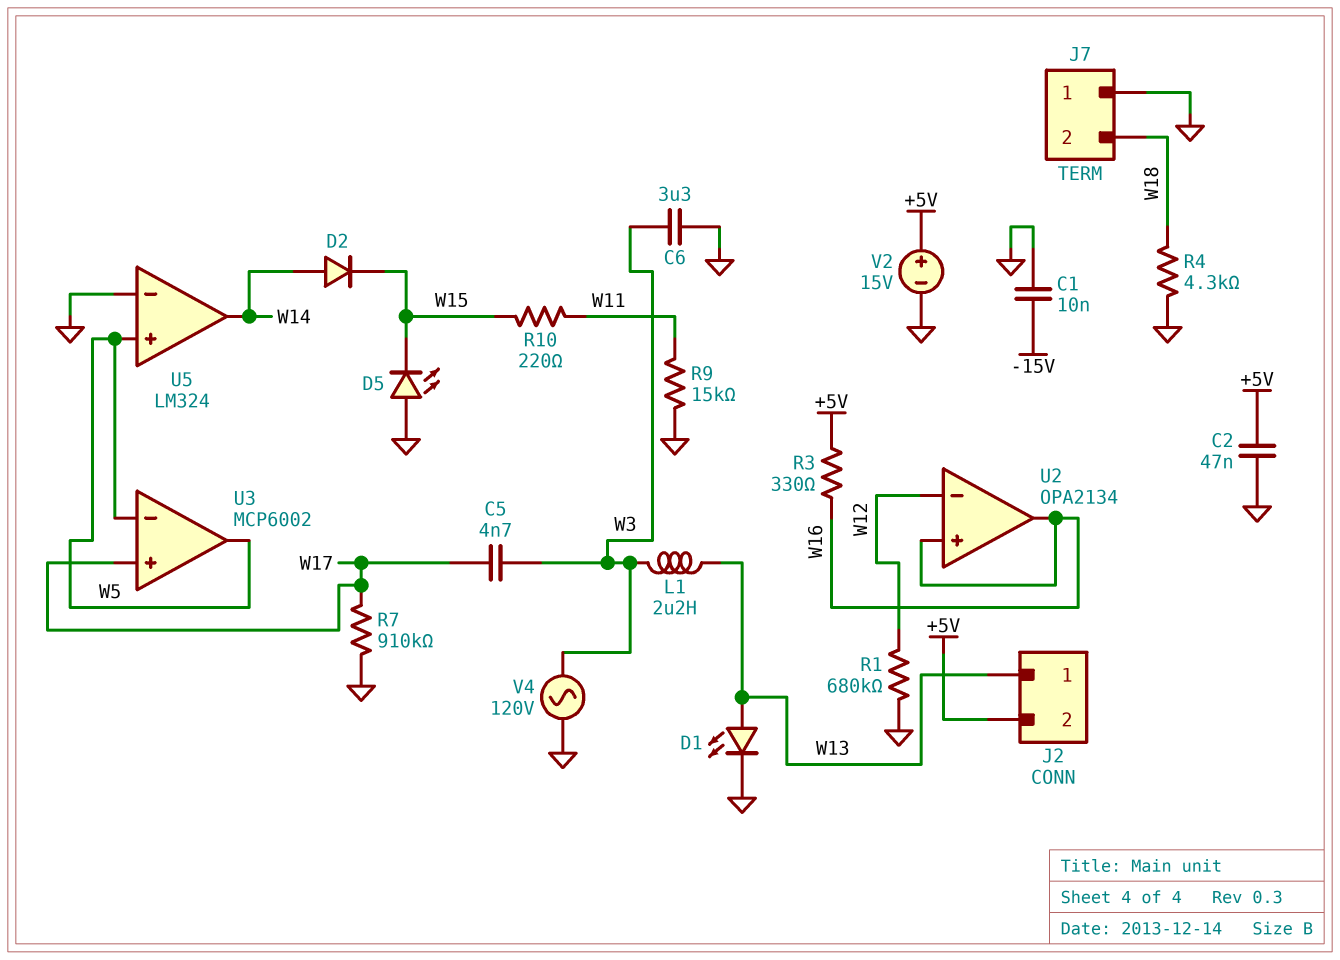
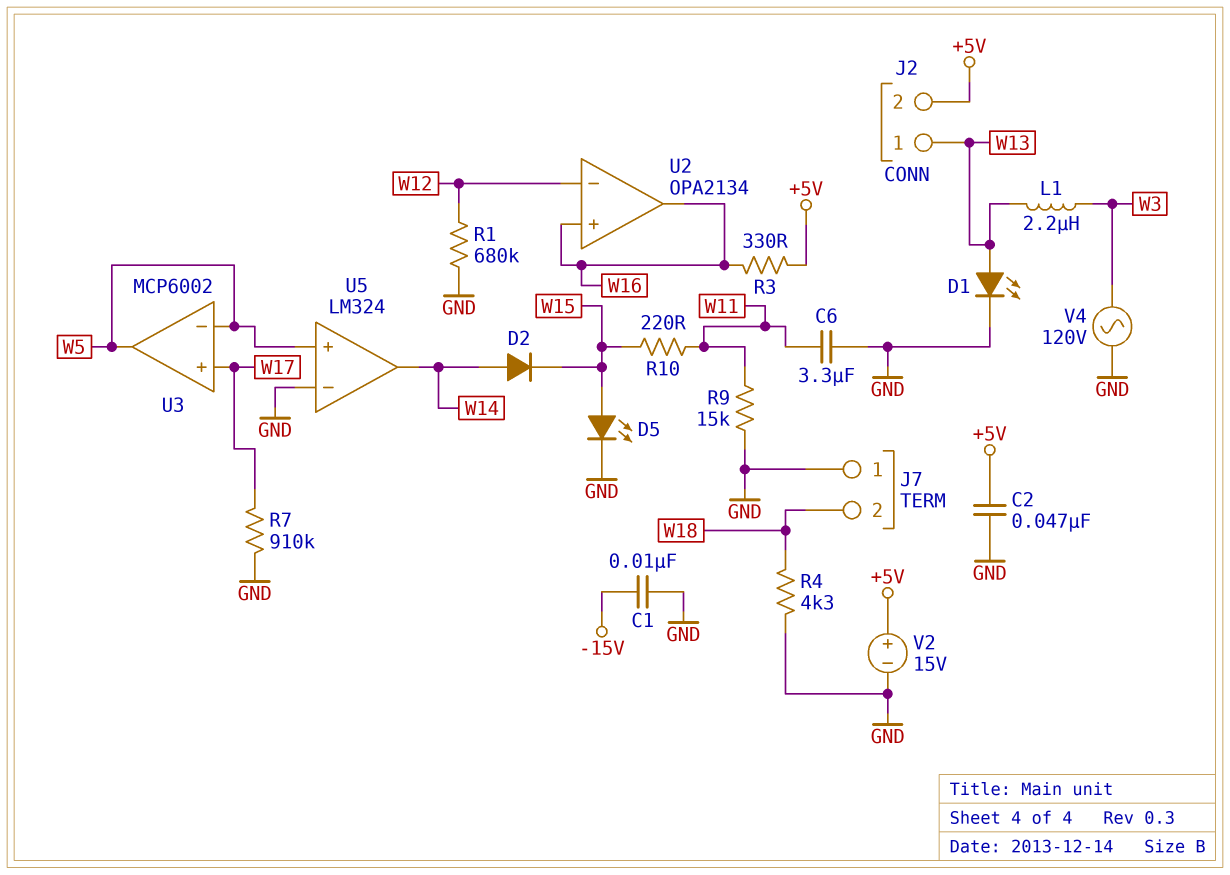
C5: 4.7nF (W3, W17) -> none
C6: 3.3uF (GND, W3) -> 3.3uF (GND, W11)
D5: LED (A GND, K W15) -> LED (A W15, K GND)

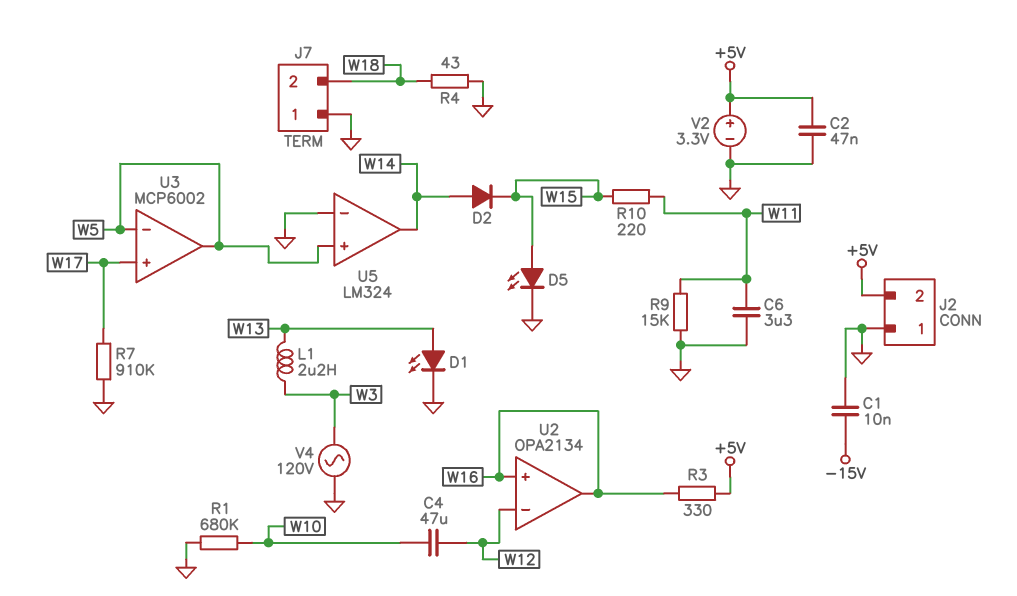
C4: none -> 47uF (W10, W12)
J2 pin 1: W13 -> GND
R1: 680k (GND, W12) -> 680k (GND, W10)
R4: 4.3k (GND, W18) -> 43 (GND, W18)
V2: 15V (plus +5V, minus GND) -> 3.3V (plus +5V, minus GND)

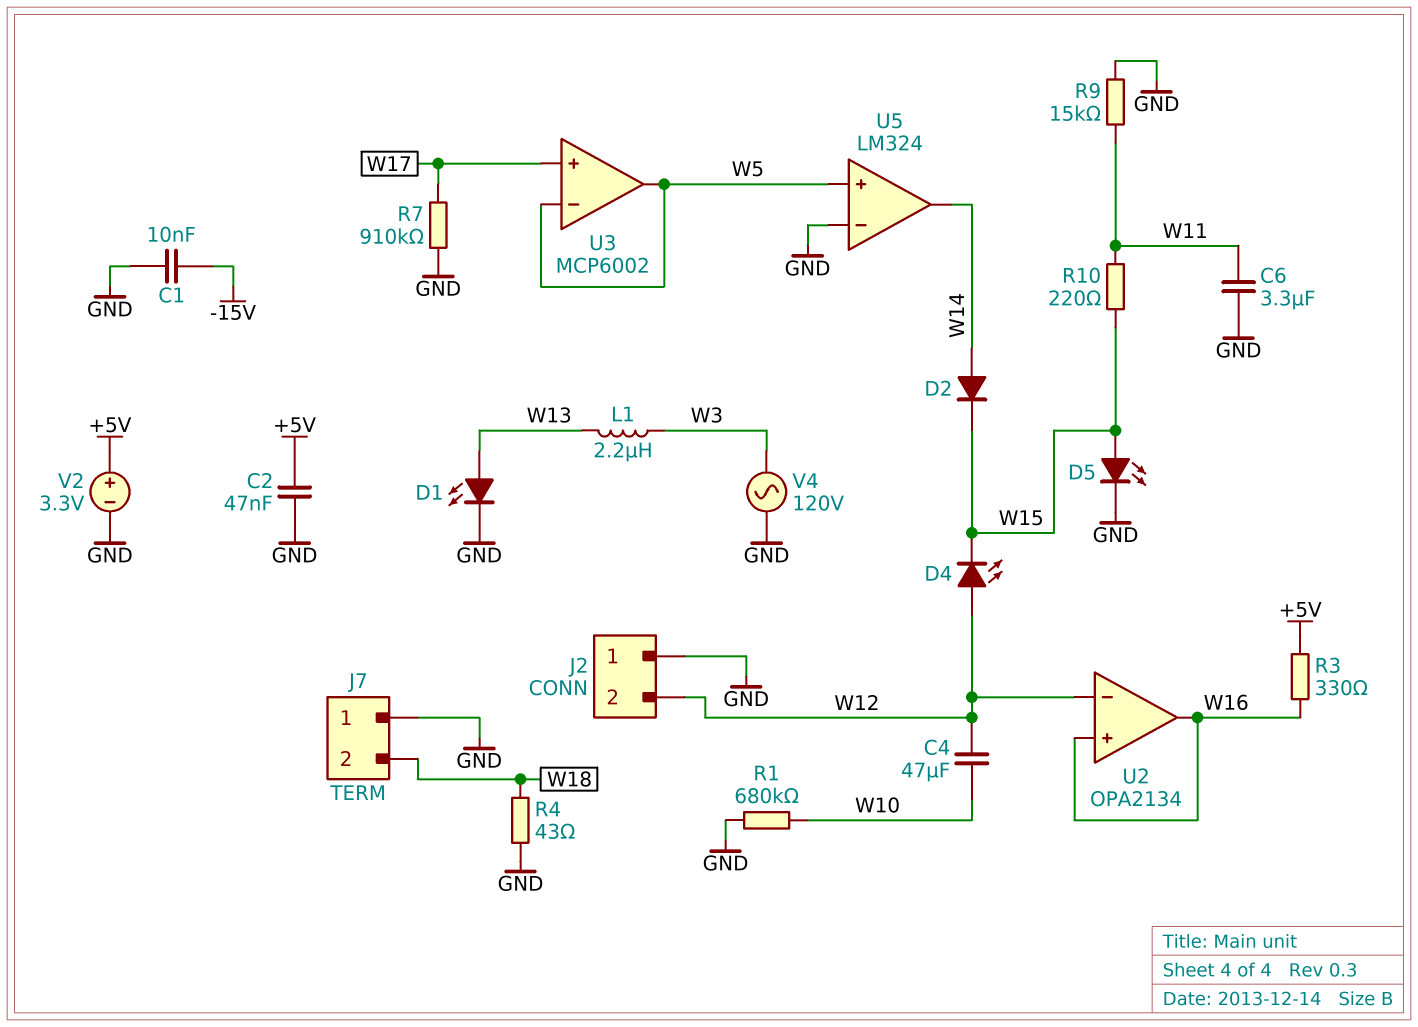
D4: none -> LED (A W12, K W15)
J2 pin 2: +5V -> W12

